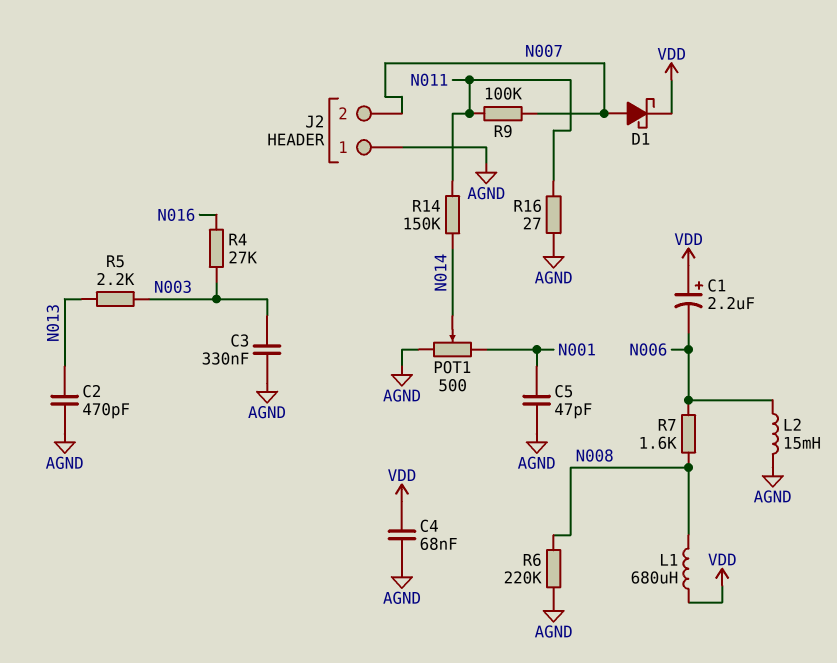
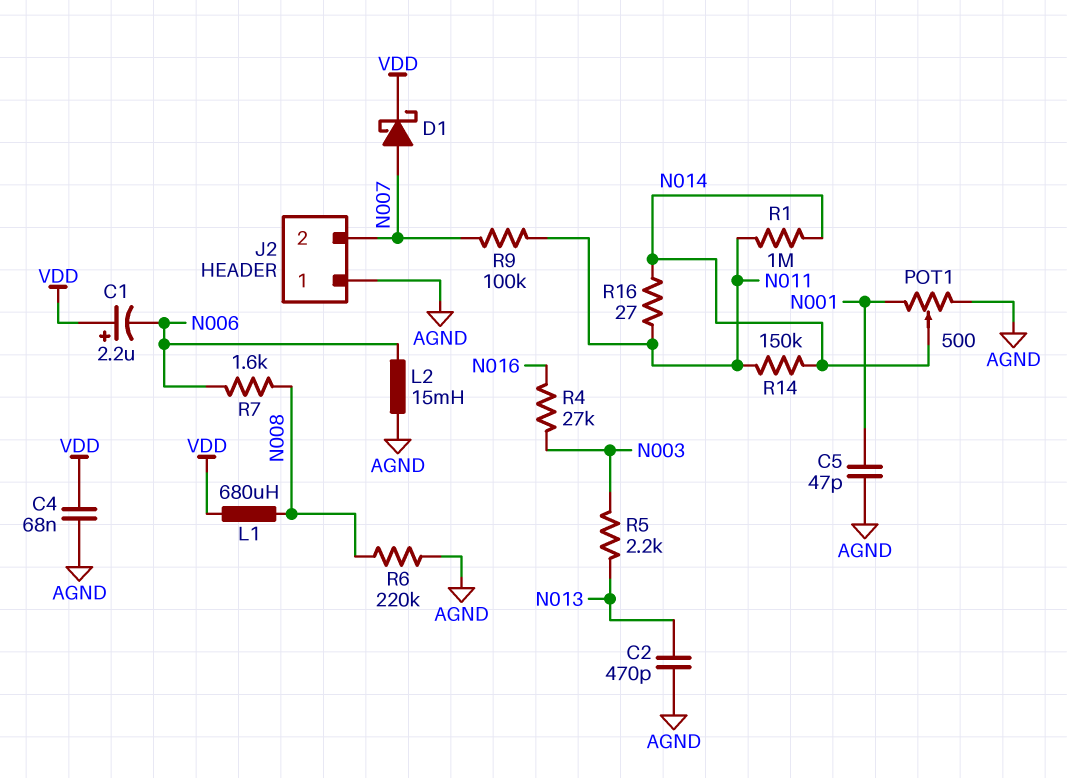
C3: 330nF (AGND, N003) -> none
R1: none -> 1M (N011, N014)
R16: 27 (AGND, N011) -> 27 (N011, N014)

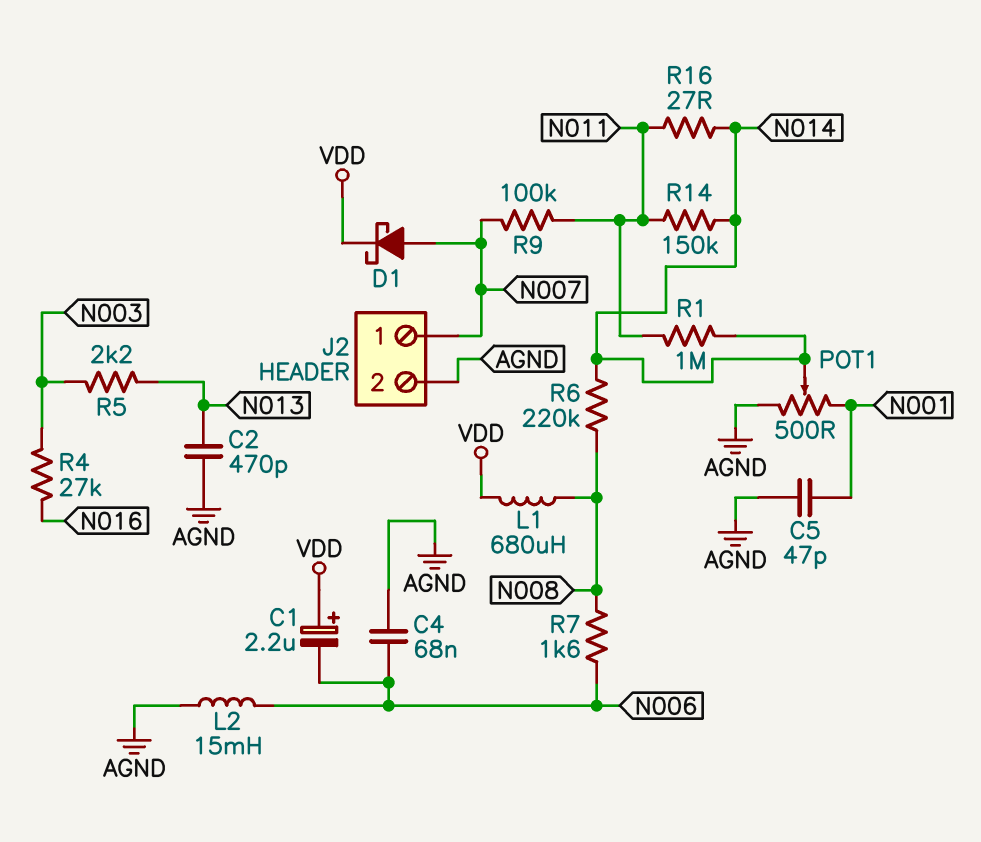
C4: 68nF (AGND, VDD) -> 68nF (AGND, N006)
J2 pin 1: AGND -> N007
J2 pin 2: N007 -> AGND
R6: 220k (AGND, N008) -> 220k (N008, N014)

